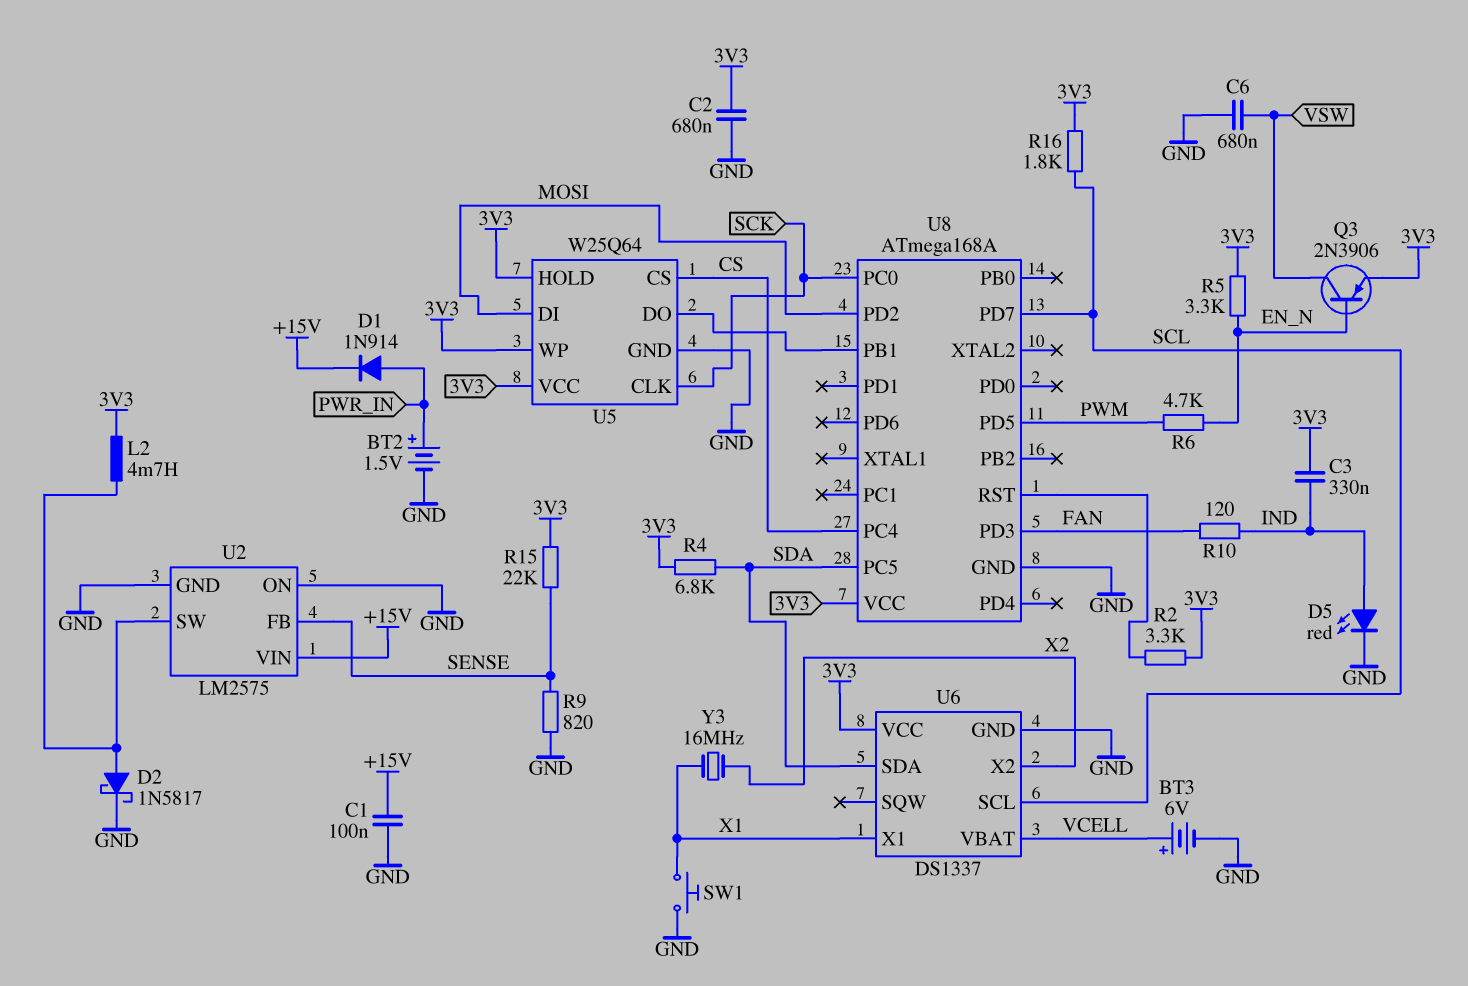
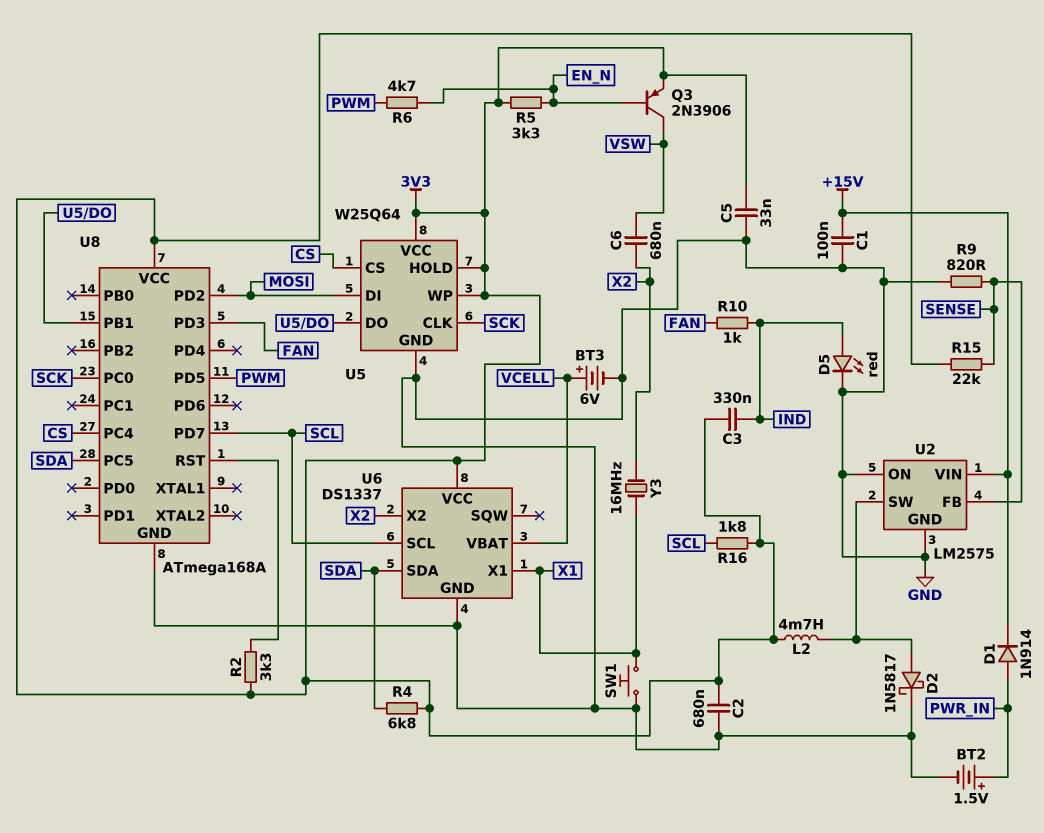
C5: none -> 33nF (3V3, GND)
C6: 680nF (GND, VSW) -> 680nF (VSW, X2)
R10: 120 (FAN, IND) -> 1k (FAN, IND)

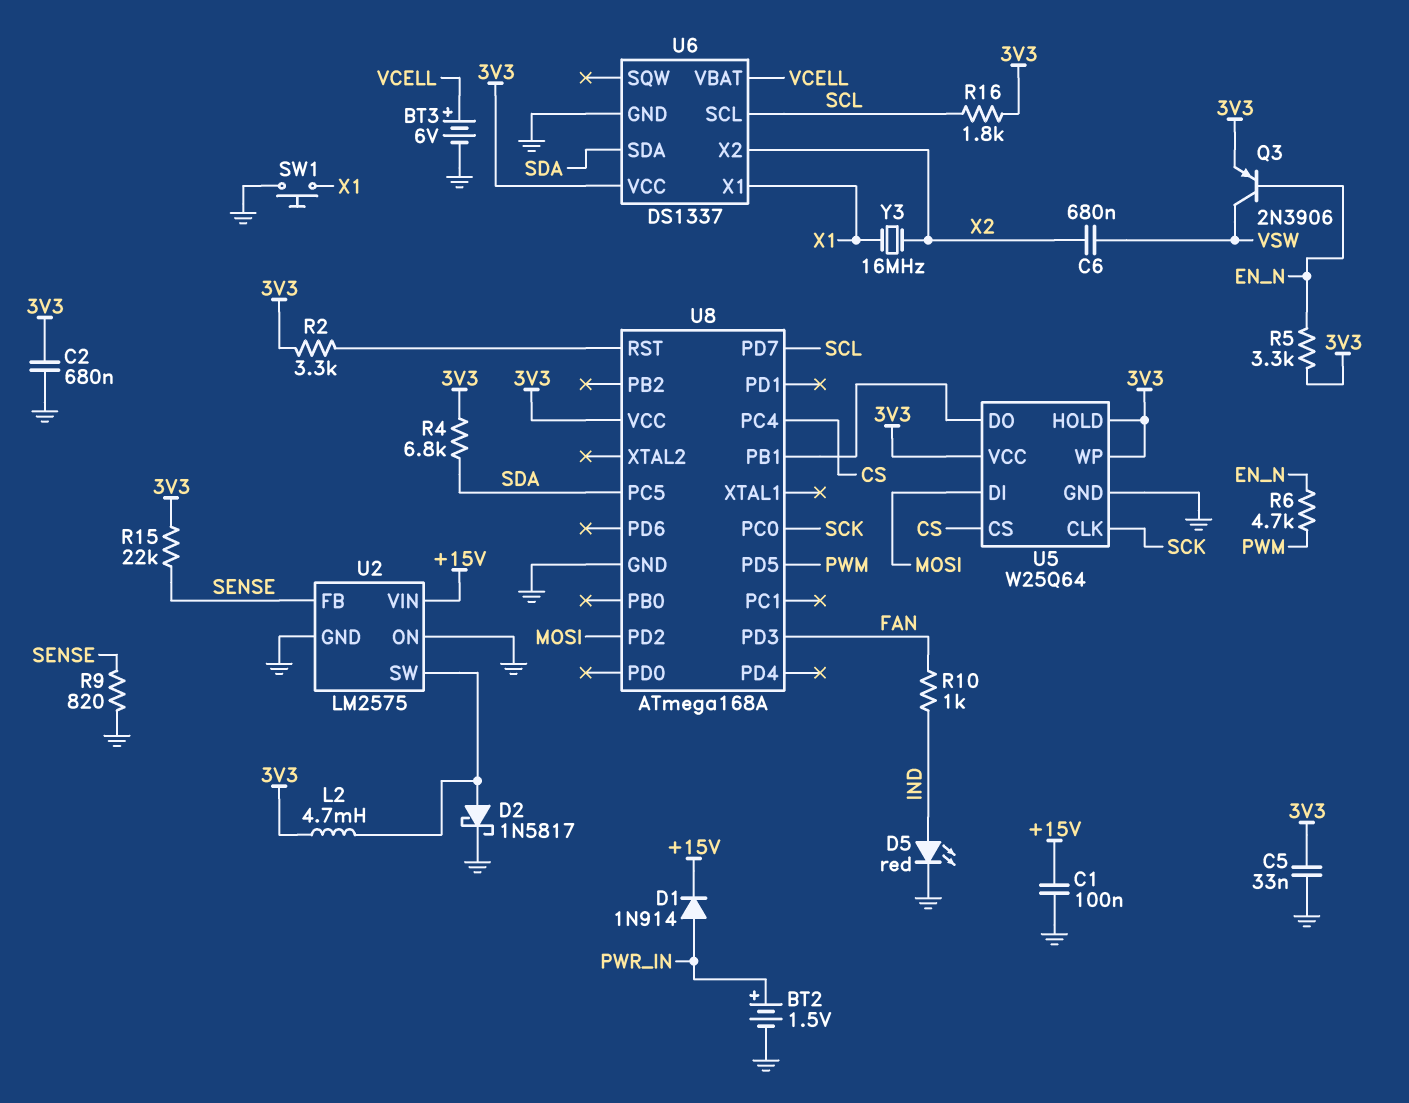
C3: 330nF (3V3, IND) -> none

